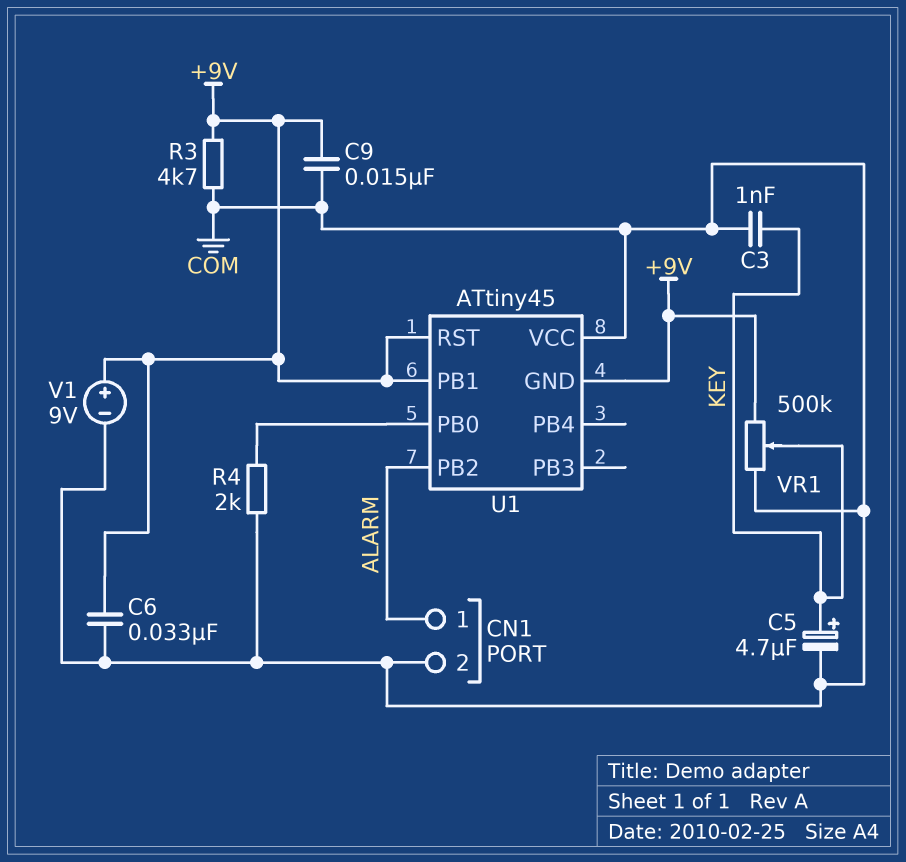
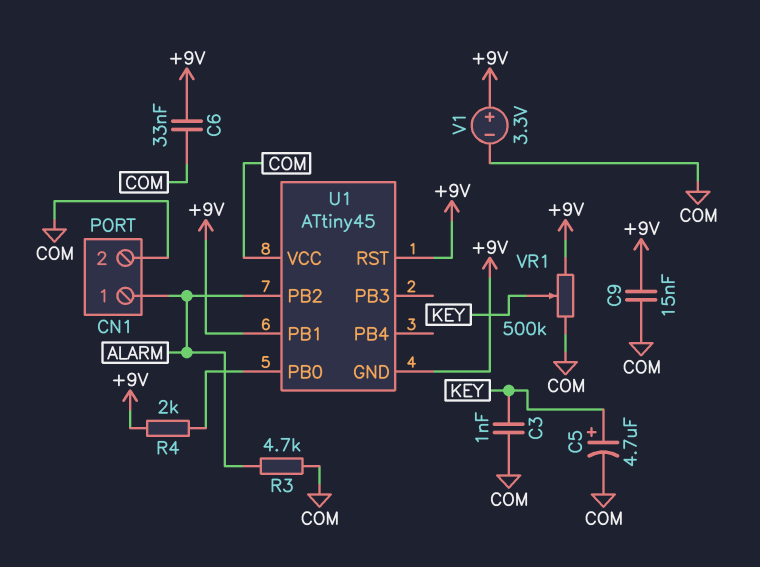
R3: 4.7k (+9V, COM) -> 4.7k (ALARM, COM)
R4: 2k (COM, U1/PB0) -> 2k (+9V, U1/PB0)
V1: 9V (plus +9V, minus COM) -> 3.3V (plus +9V, minus COM)

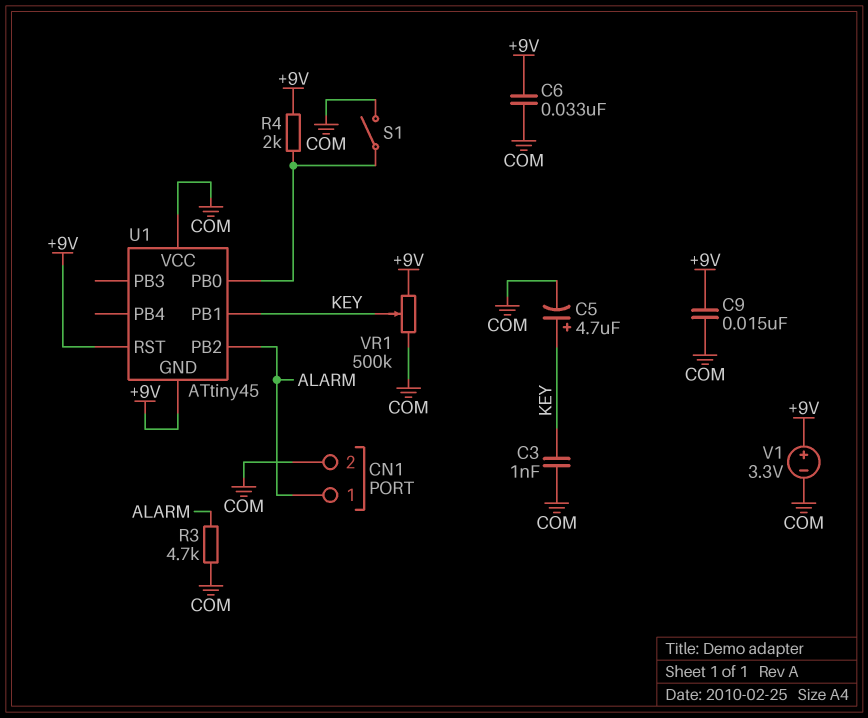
S1: none -> switch (COM, U1/PB0)
U1 pin PB1: +9V -> KEY

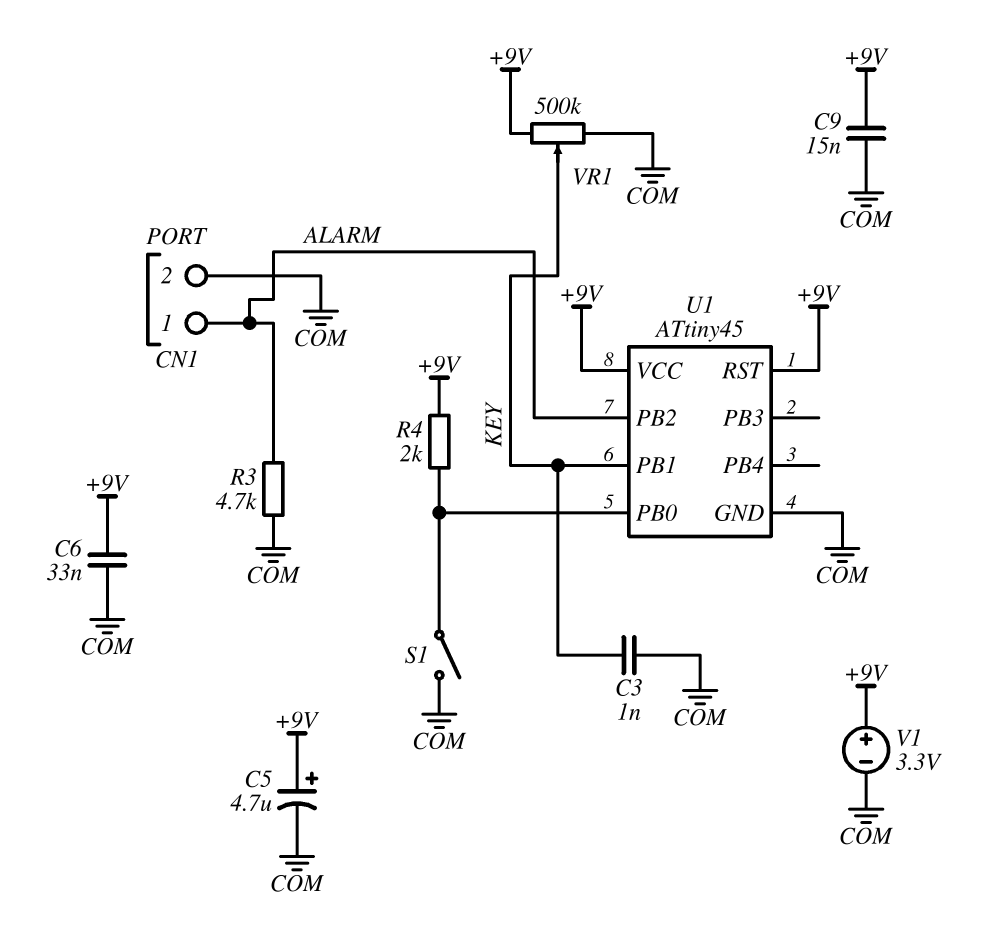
C5: 4.7uF (plus KEY, minus COM) -> 4.7uF (plus +9V, minus COM)
U1 pin GND: +9V -> COM
U1 pin VCC: COM -> +9V

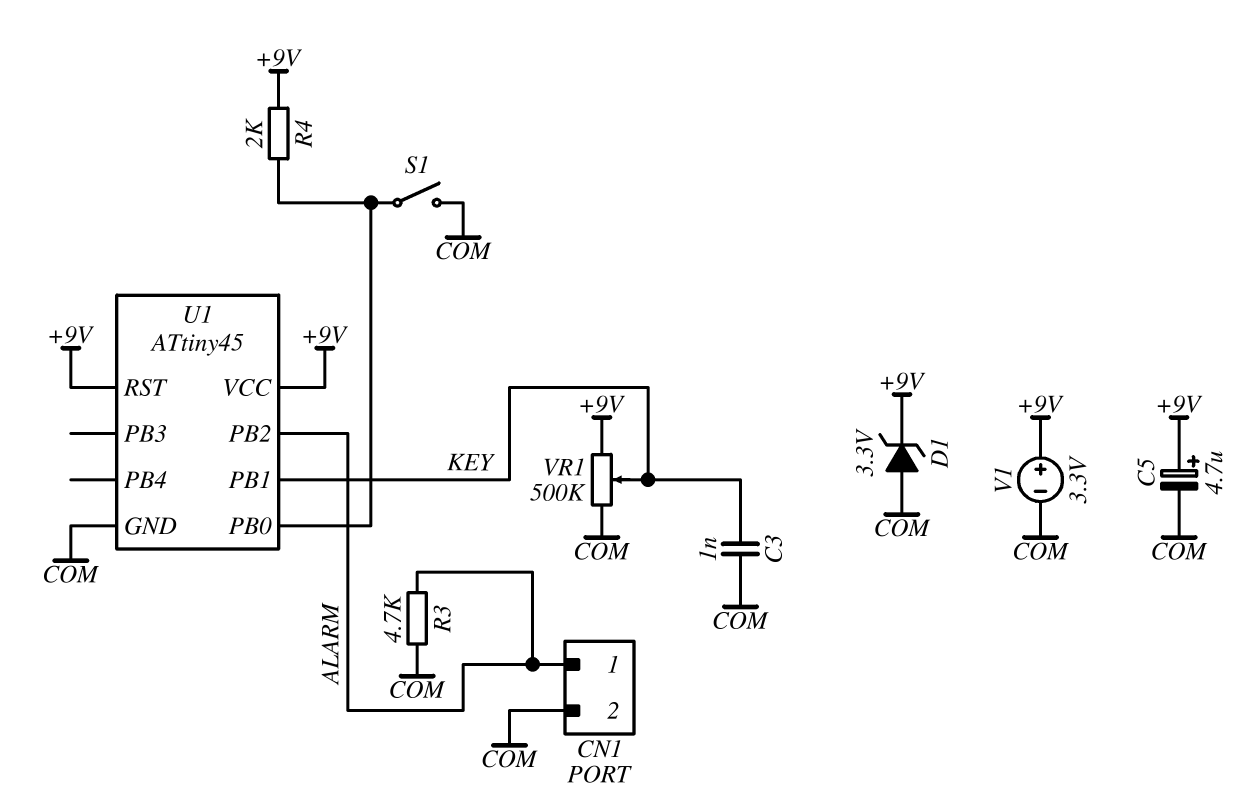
C6: 33nF (+9V, COM) -> none
C9: 15nF (+9V, COM) -> none
D1: none -> zener 3.3V (A COM, K +9V)

